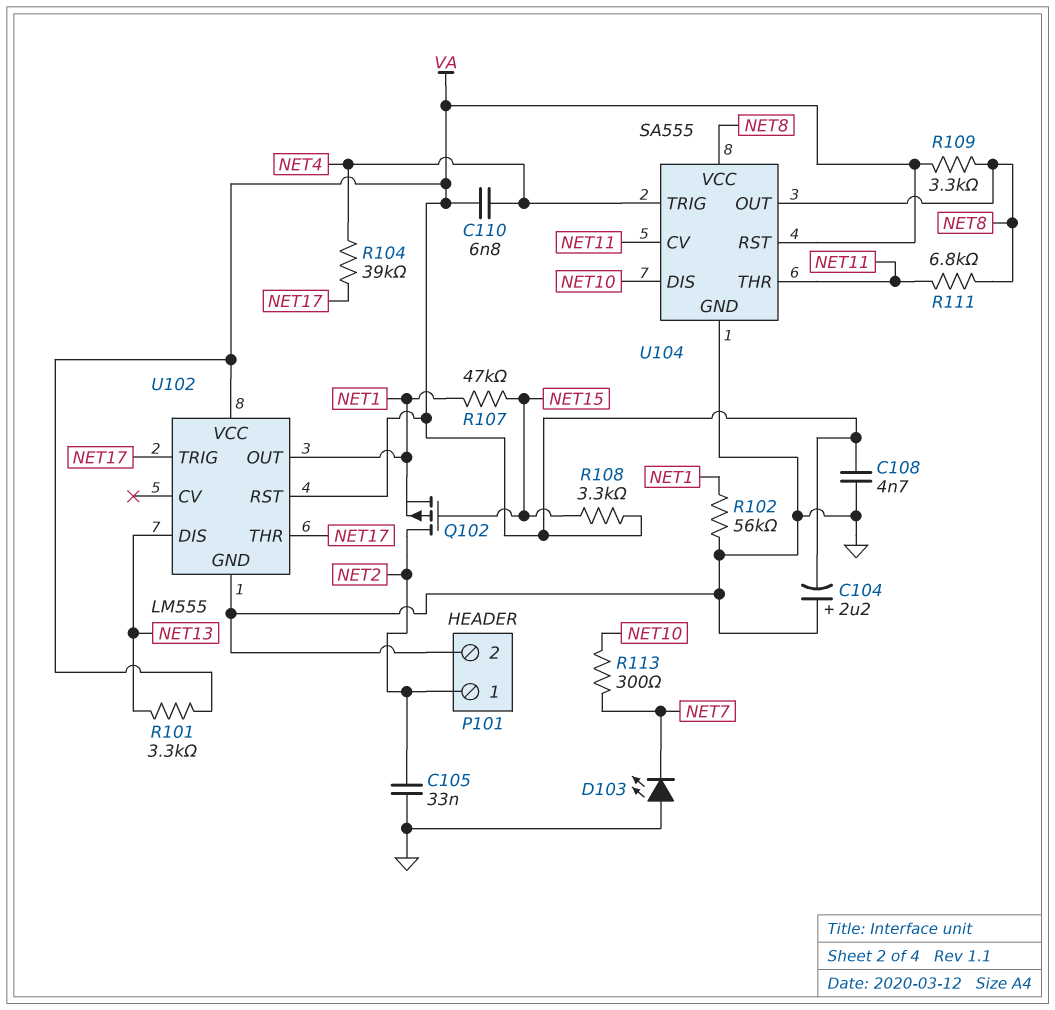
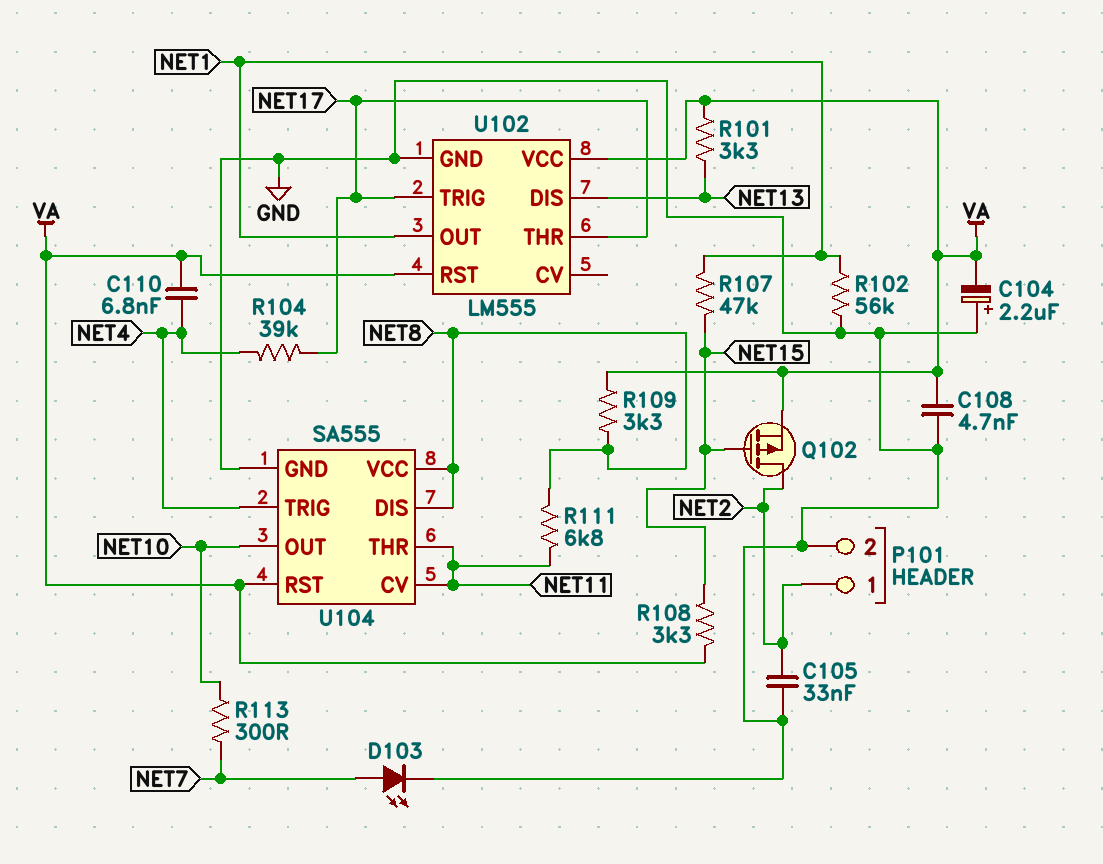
D103: LED (A GND, K NET7) -> LED (A NET7, K GND)
Q102: PMOS (G NET15, D NET2, S NET1) -> PMOS (G NET15, D NET2, S VA)
U104 pin DIS: NET10 -> NET8
U104 pin OUT: NET8 -> NET10

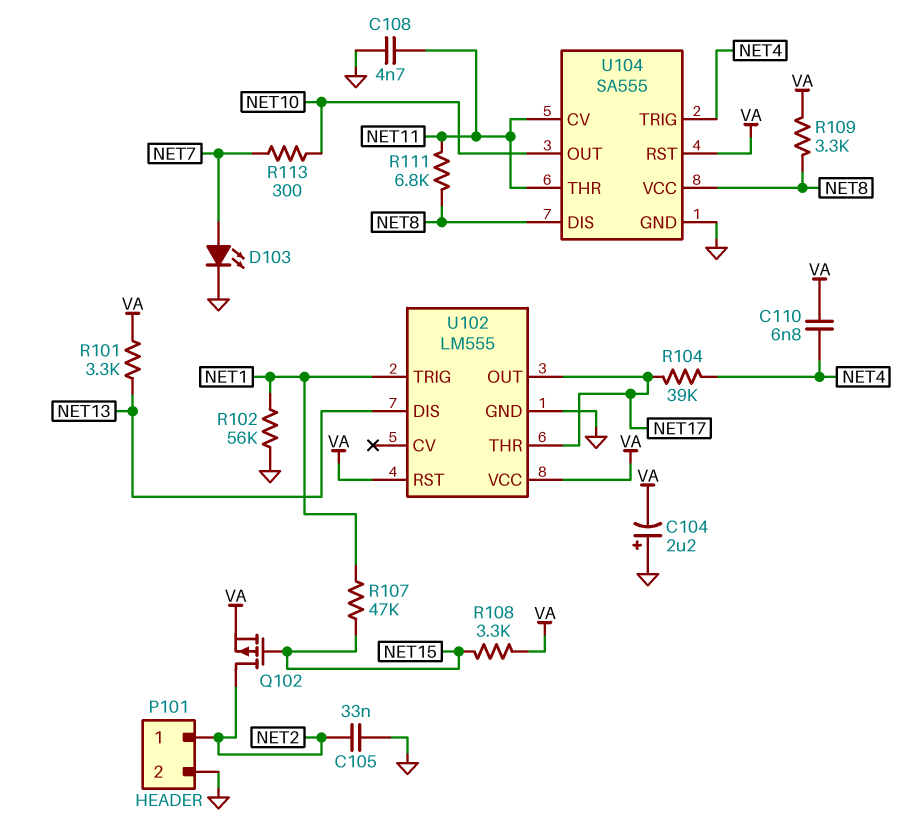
C108: 4.7nF (GND, VA) -> 4.7nF (GND, NET11)
U102 pin OUT: NET1 -> NET17
U102 pin TRIG: NET17 -> NET1

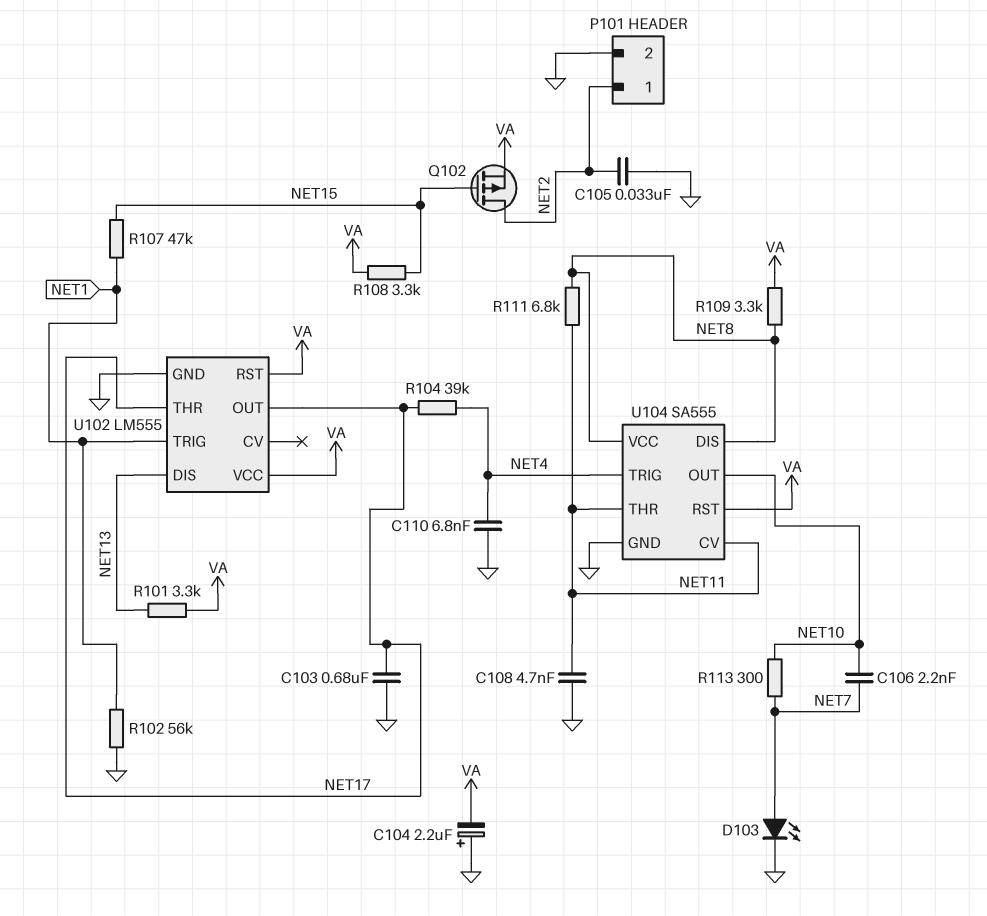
C103: none -> 680nF (GND, NET17)
C106: none -> 2.2nF (NET7, NET10)
C110: 6.8nF (NET4, VA) -> 6.8nF (GND, NET4)

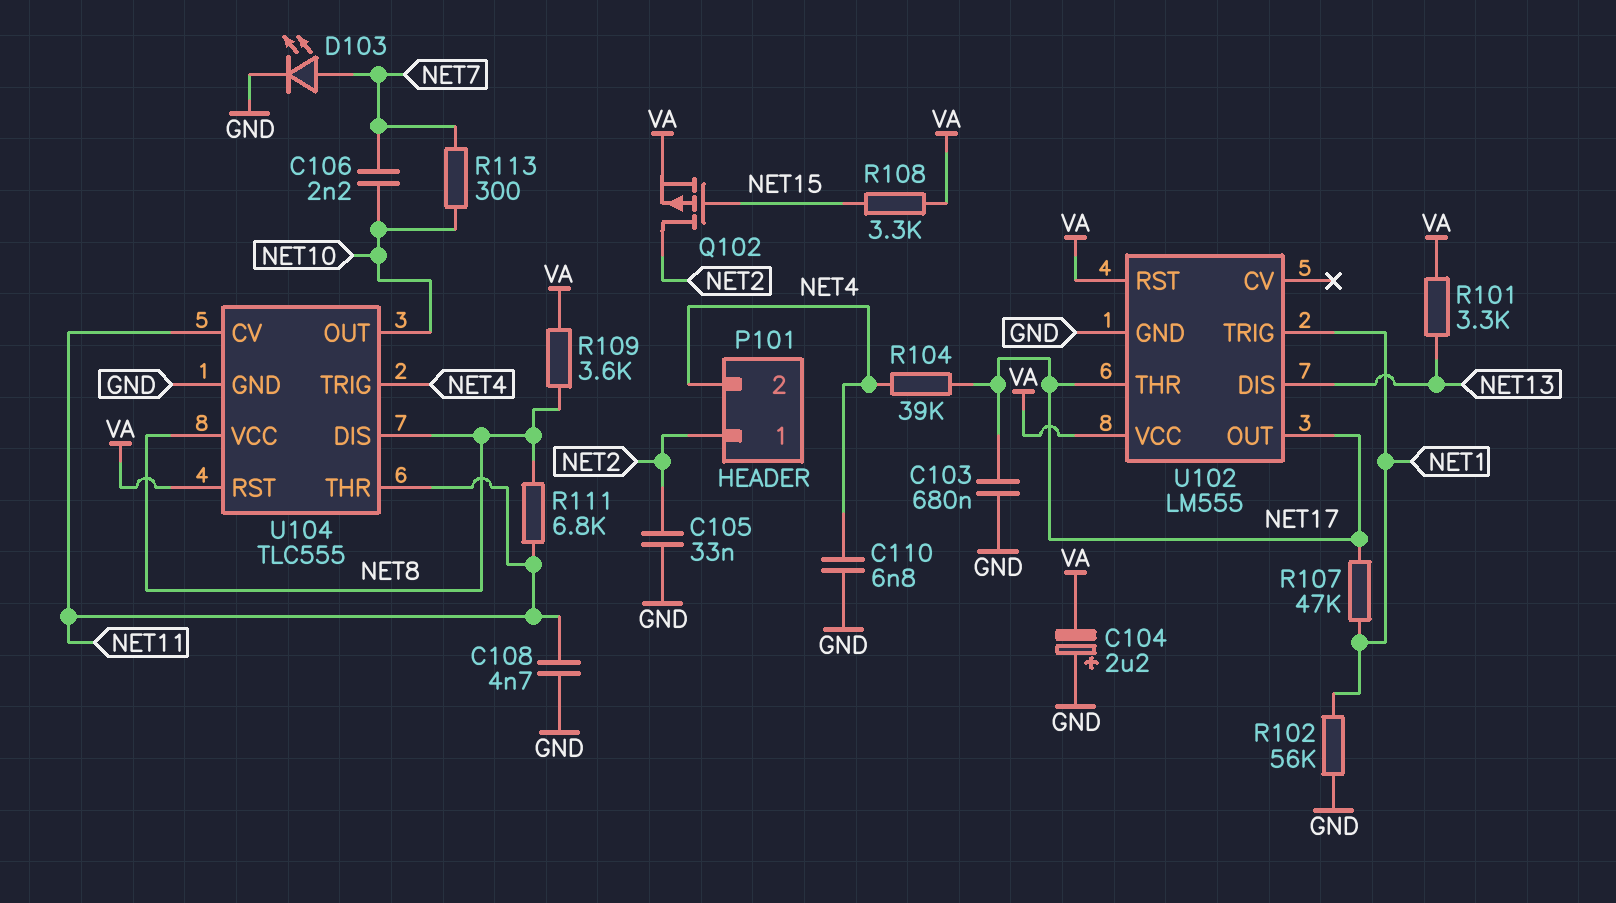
P101 pin 2: GND -> NET4
R107: 47k (NET1, NET15) -> 47k (NET1, NET17)
R109: 3.3k (NET8, VA) -> 3.6k (NET8, VA)
U104: SA555 -> TLC555

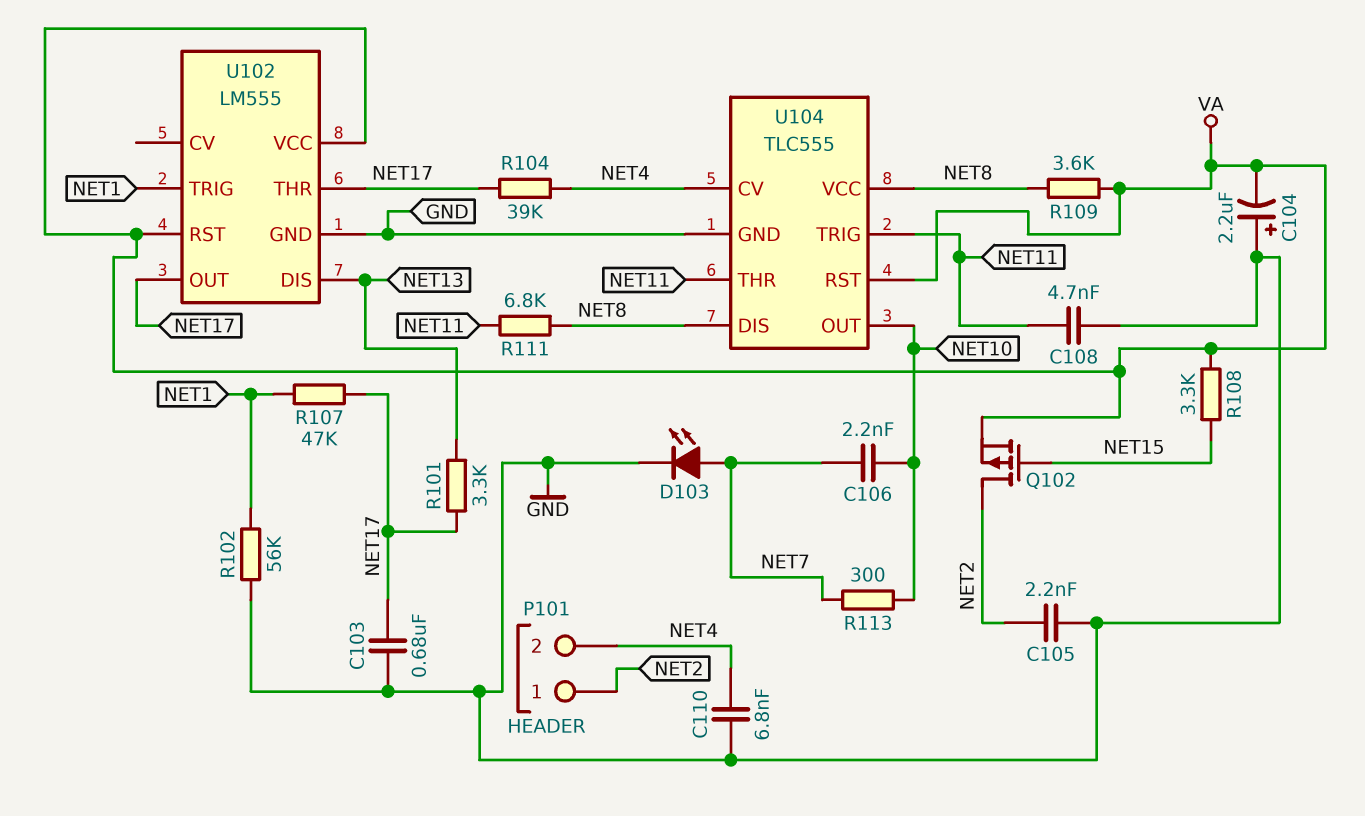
C105: 33nF (GND, NET2) -> 2.2nF (GND, NET2)
R101: 3.3k (NET13, VA) -> 3.3k (NET13, NET17)
U104 pin CV: NET11 -> NET4
U104 pin TRIG: NET4 -> NET11

